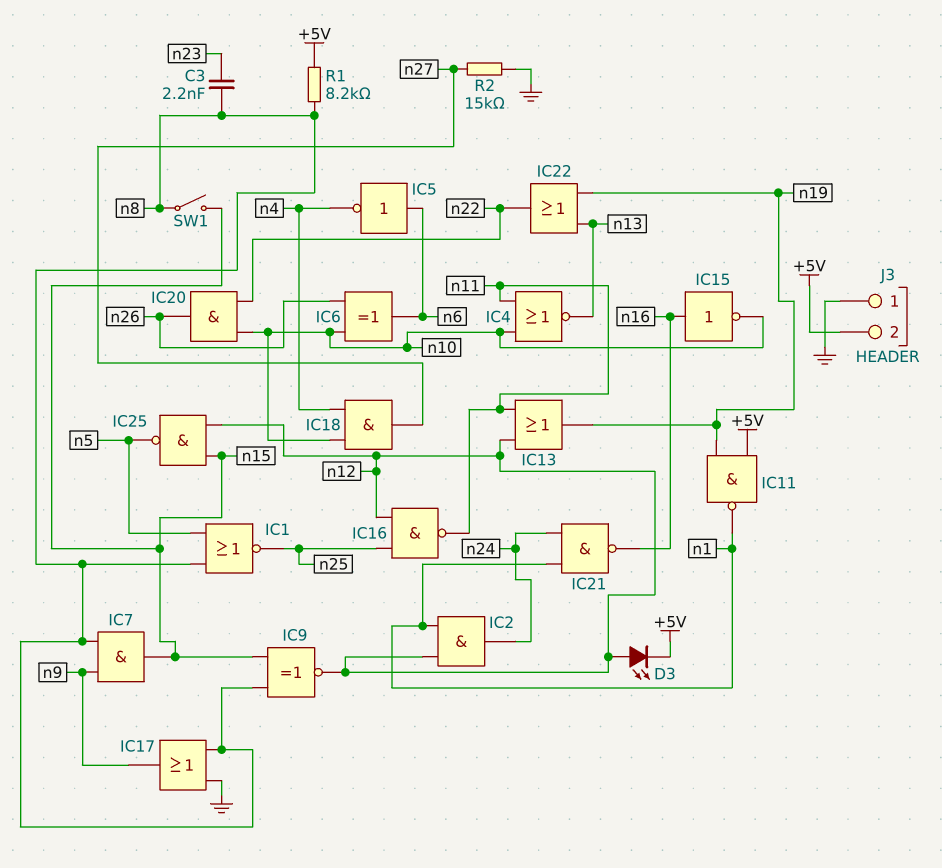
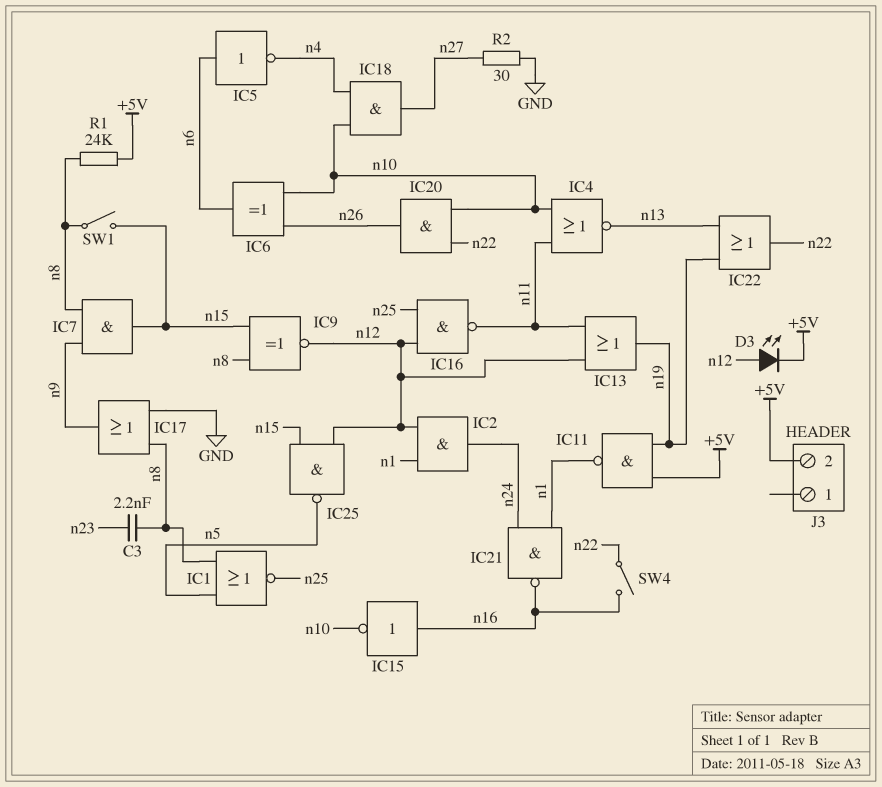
J3 pin 1: GND -> none
R1: 8.2k (+5V, n8) -> 24k (+5V, n8)
R2: 15k (GND, n27) -> 30 (GND, n27)
SW4: none -> switch (n16, n22)

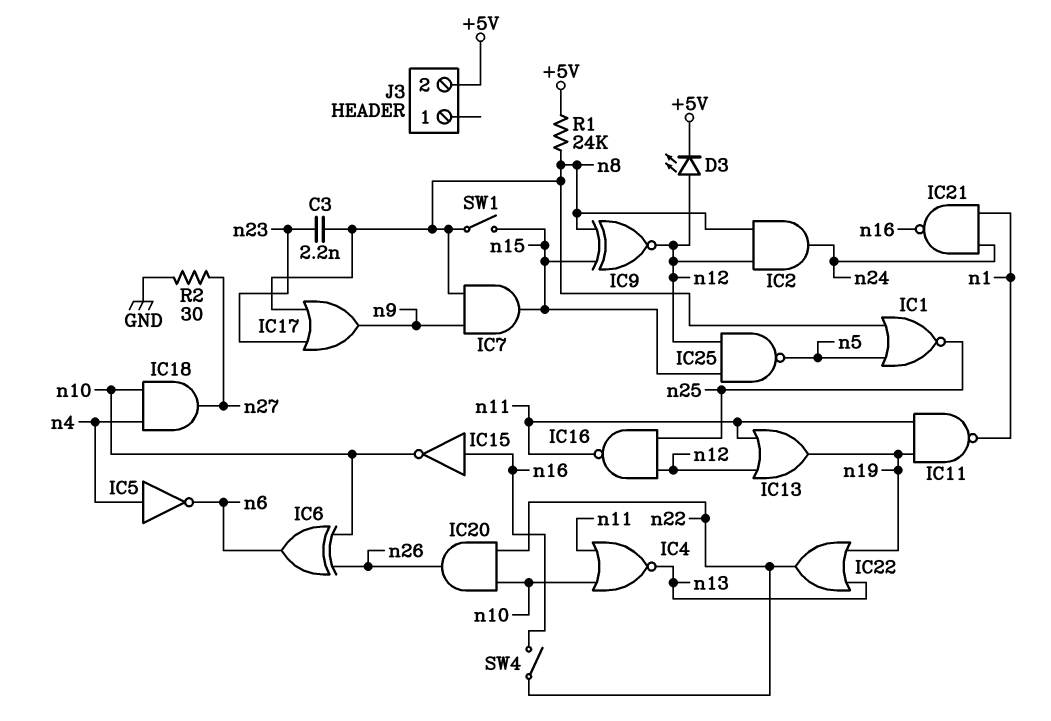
IC2: AND (in n1, in n12, out n24) -> AND (in n8, in n12, out n24)
IC5: NOT (in n6, out n4) -> NOT (in n4, out n6)
IC11: NAND (in +5V, in n19, out n1) -> NAND (in n11, in n19, out n1)
IC17: OR (in GND, in n8, out n9) -> OR (in n8, in n23, out n9)

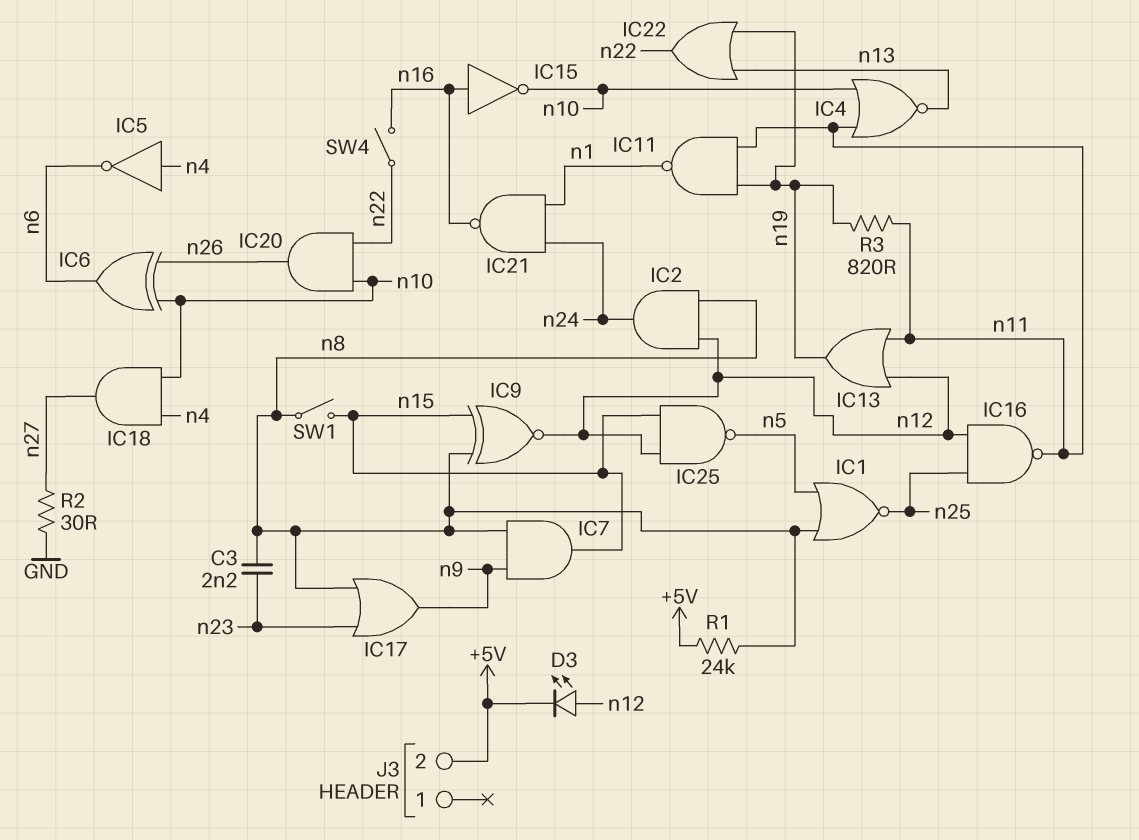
R3: none -> 820 (n11, n19)

